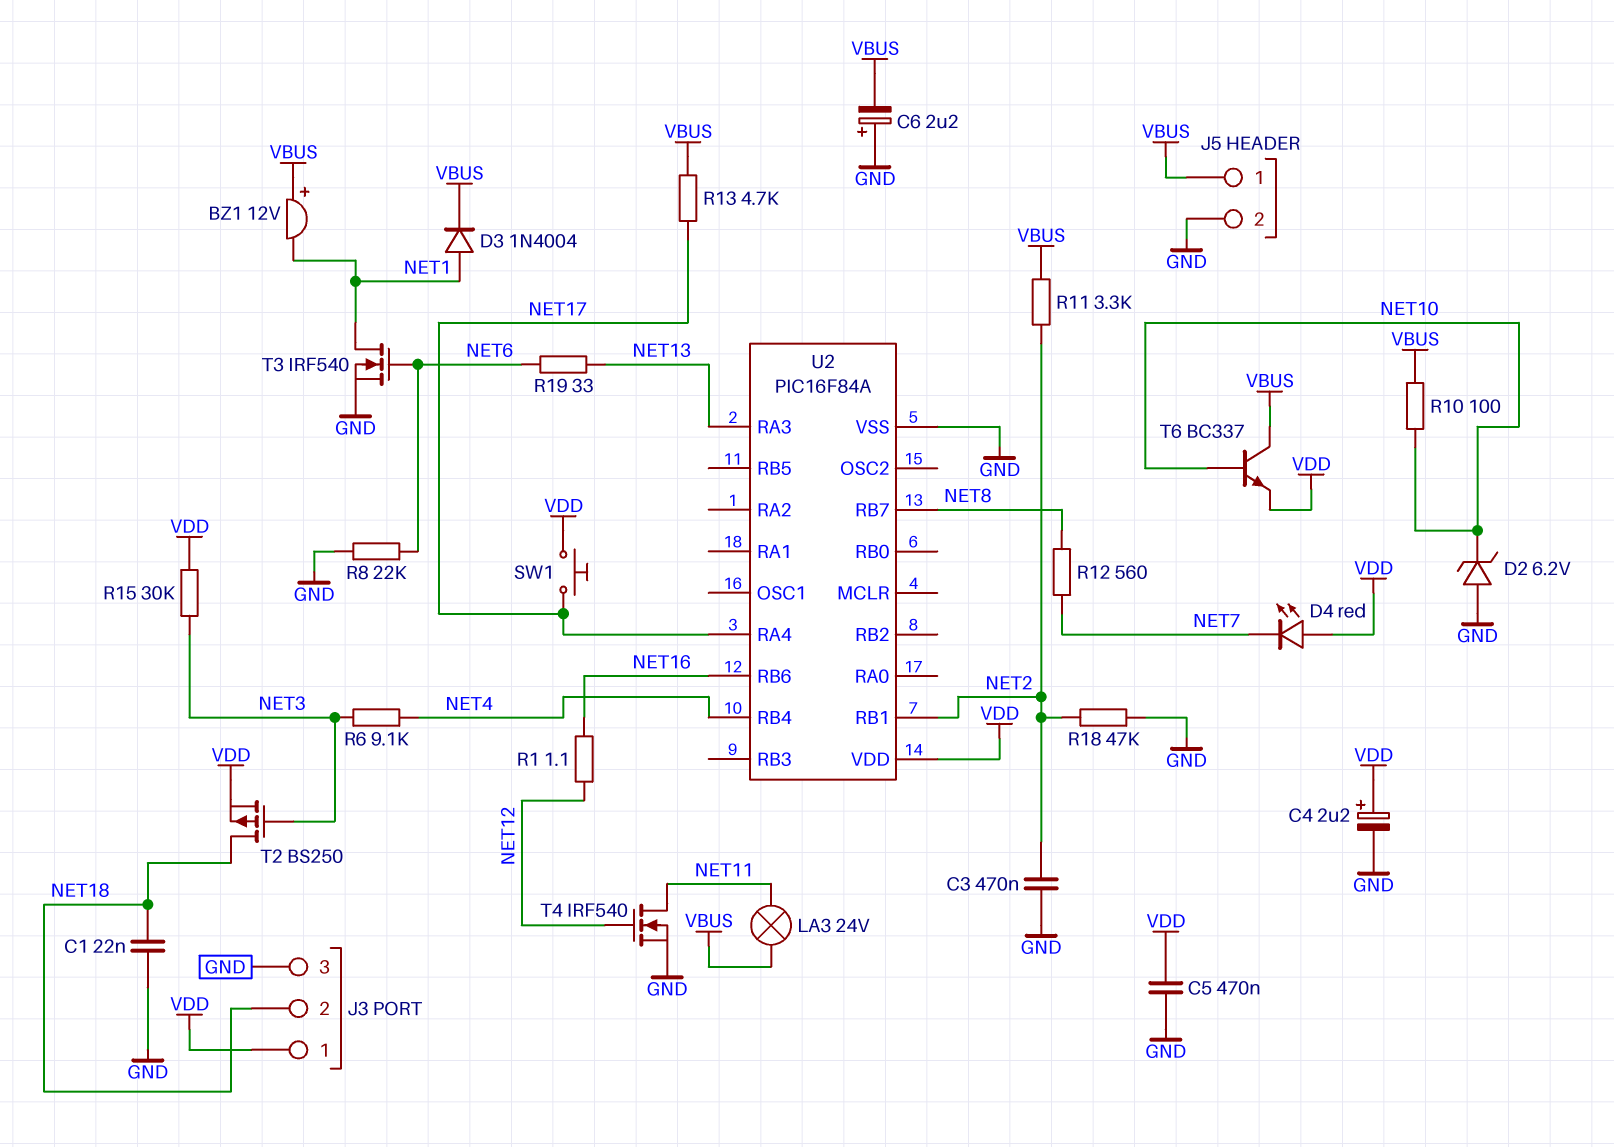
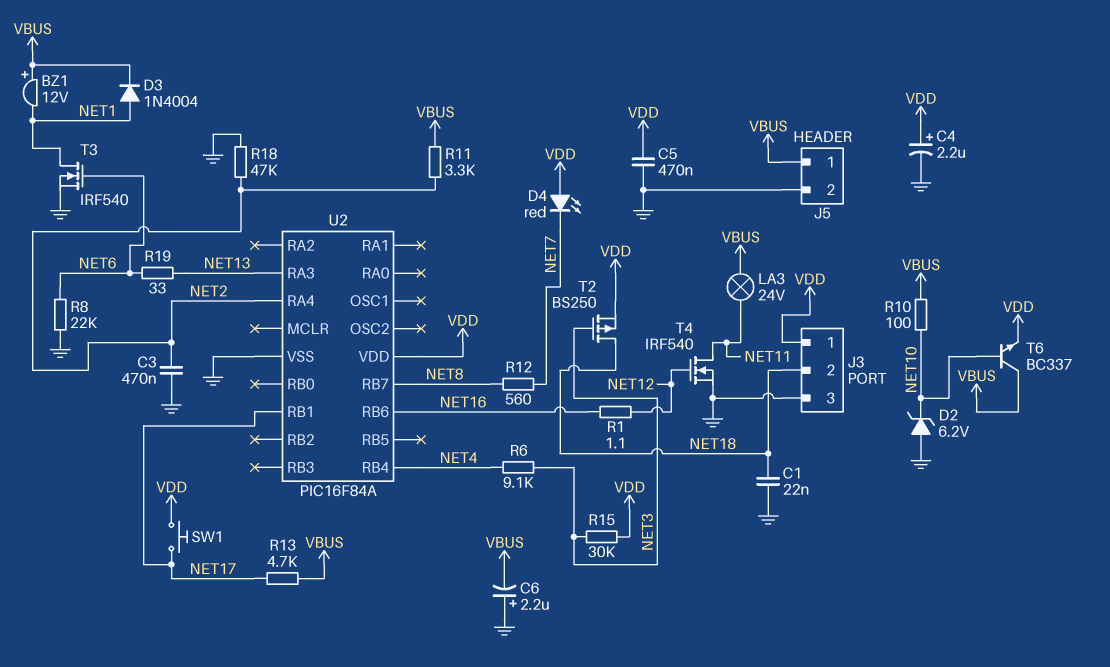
U2 pin RA4: NET17 -> NET2
U2 pin RB1: NET2 -> NET17

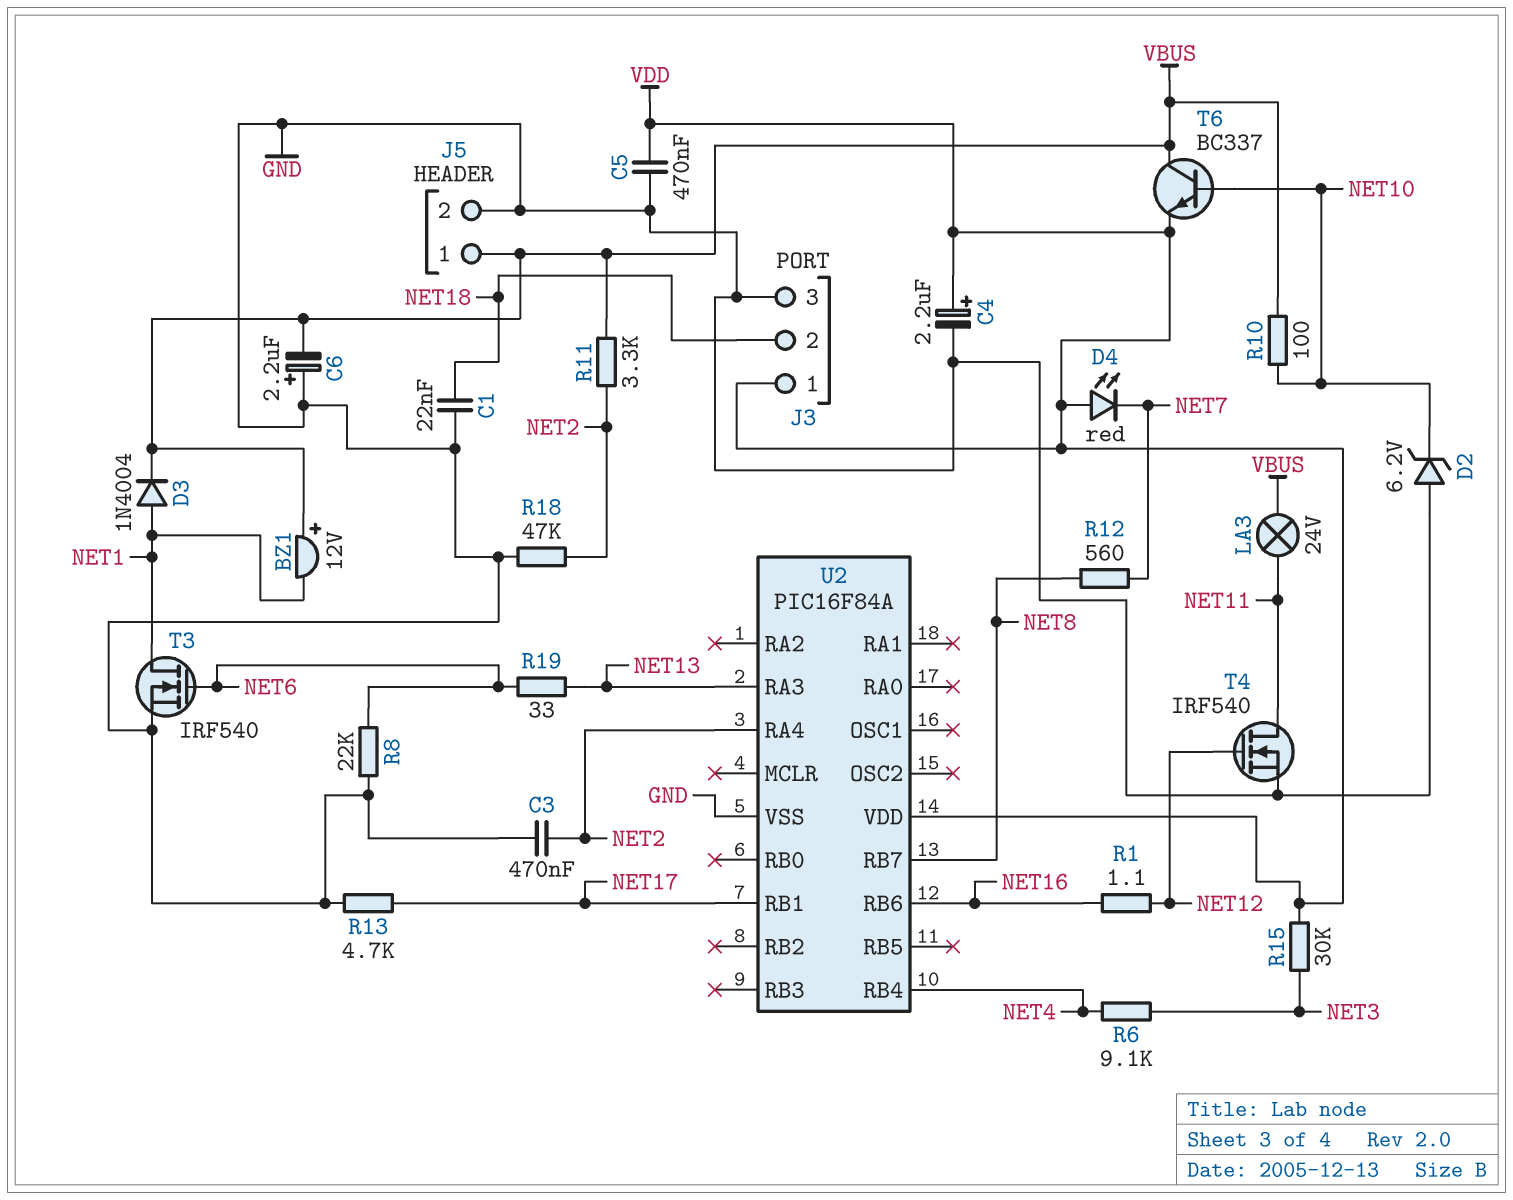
R13: 4.7k (NET17, VBUS) -> 4.7k (GND, NET17)
SW1: button (NET17, VDD) -> none
T2: PMOS BS250 (G NET3, D NET18, S VDD) -> none

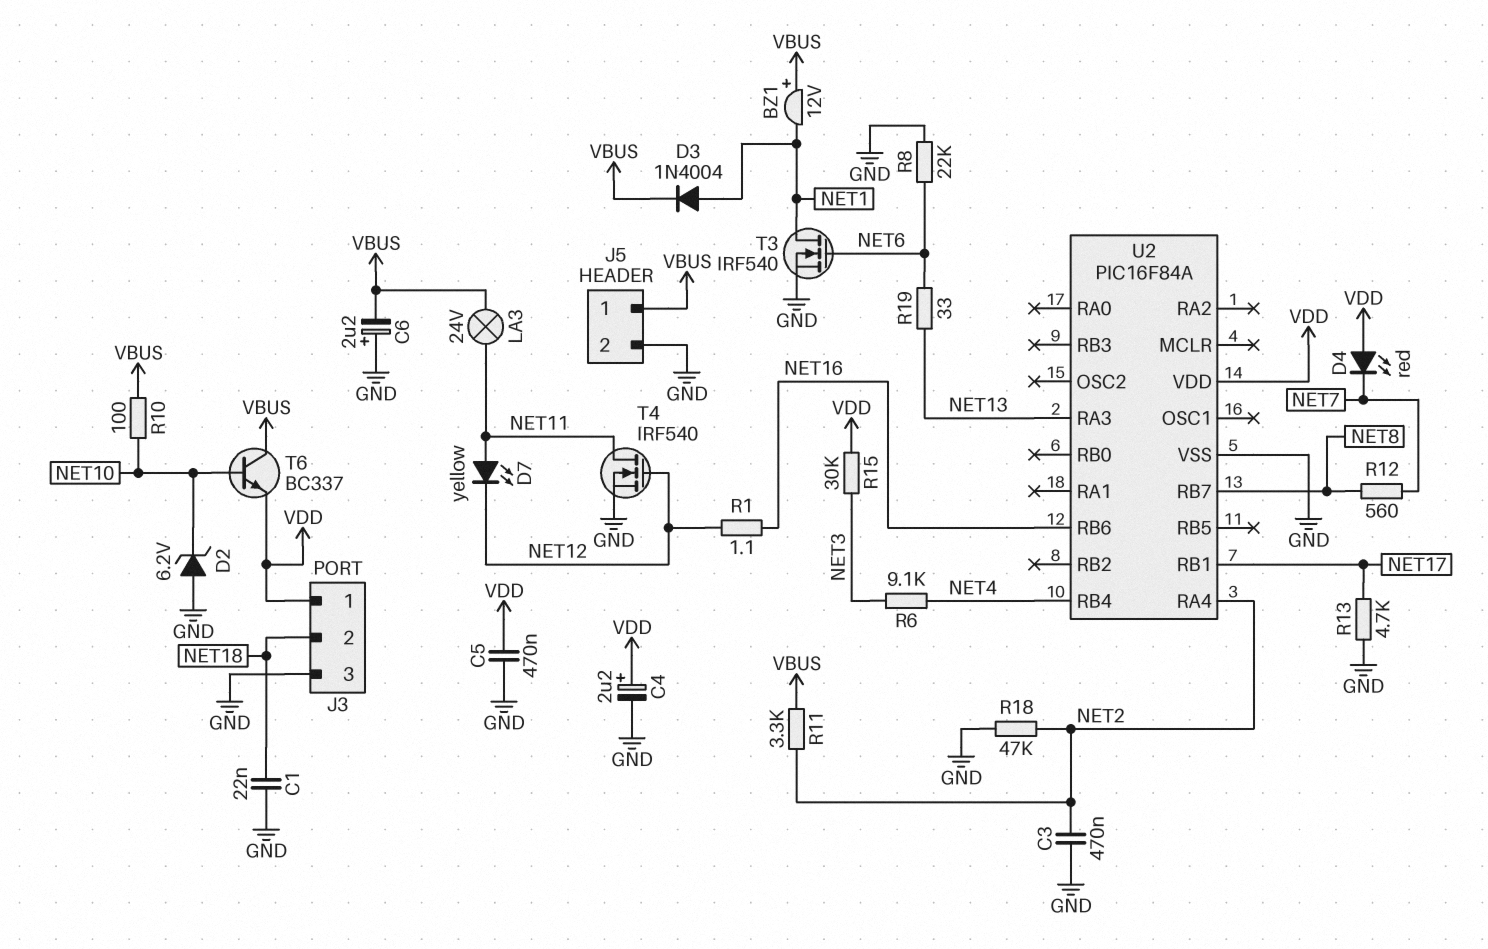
D7: none -> LED yellow (A NET11, K NET12)

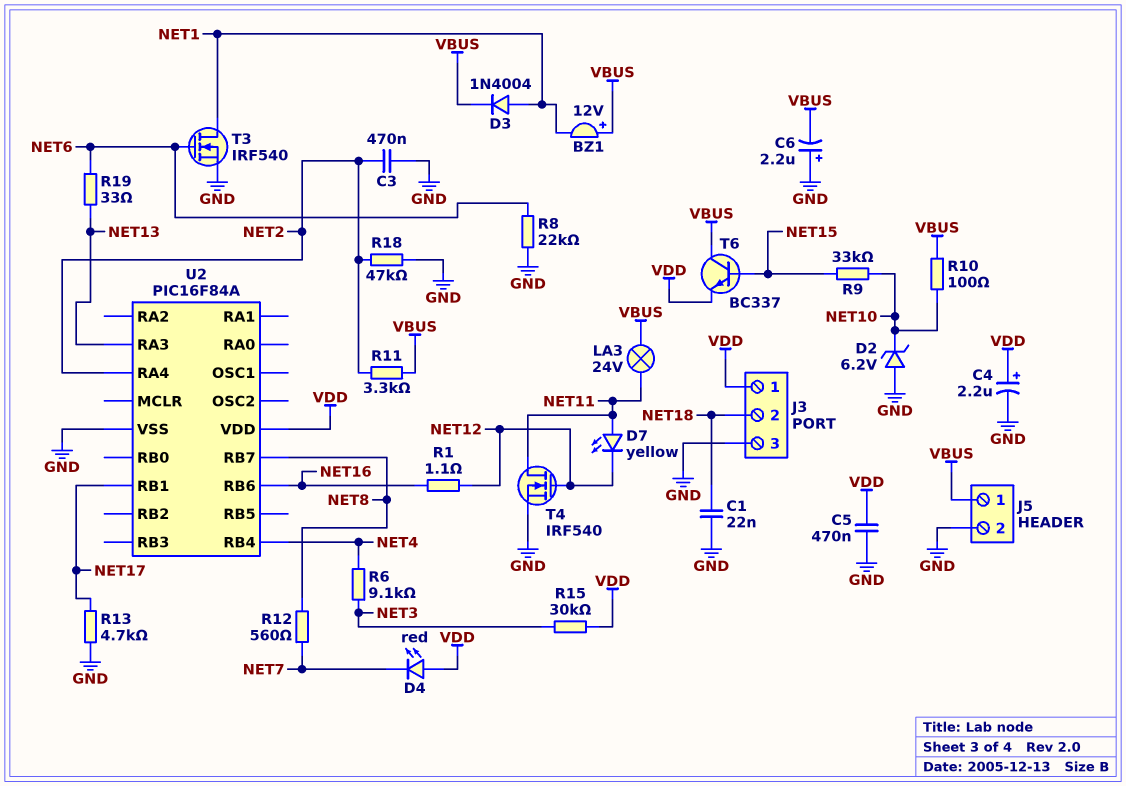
R9: none -> 33k (NET10, NET15)
T6: NPN BC337 (B NET10, C VBUS, E VDD) -> NPN BC337 (B NET15, C VBUS, E VDD)

